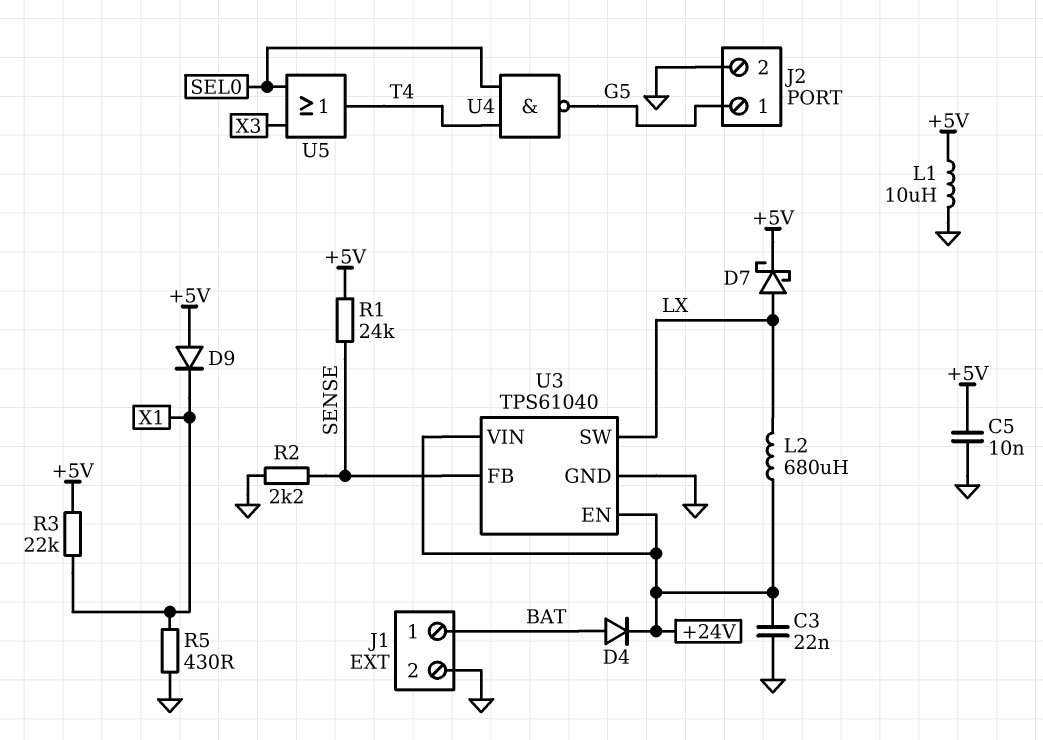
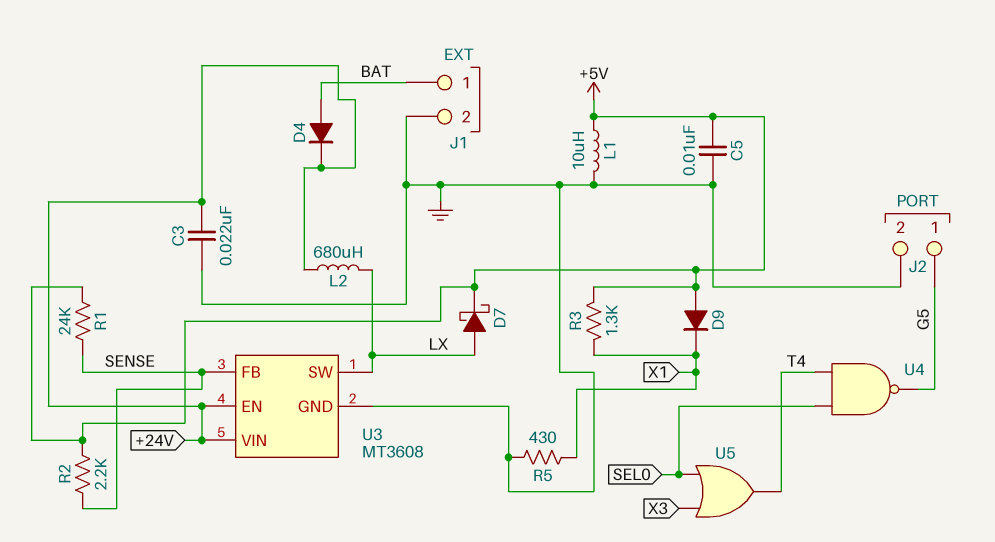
R2: 2.2k (GND, SENSE) -> 2.2k (+5V, SENSE)
R3: 22k (+5V, X1) -> 1.3k (+5V, X1)
U3: TPS61040 -> MT3608

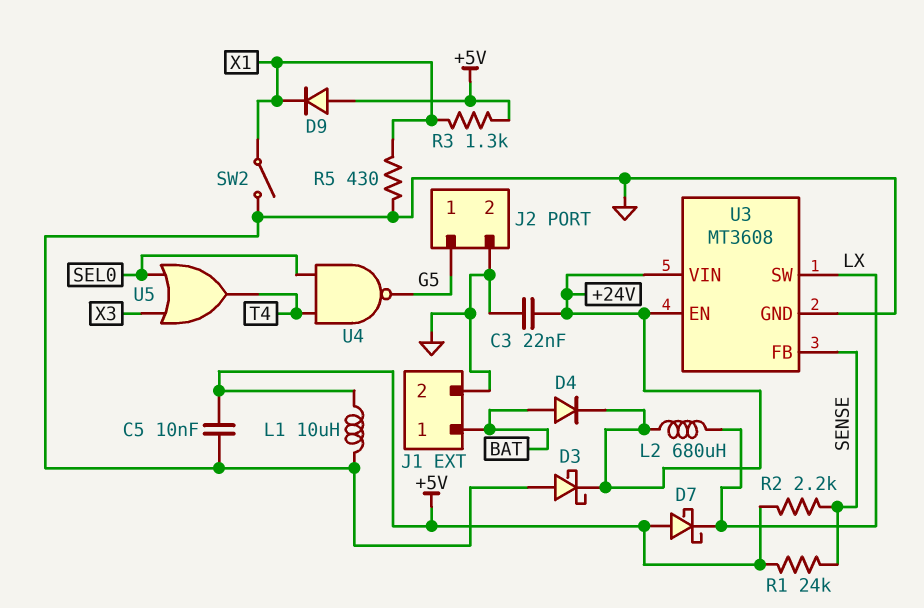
D3: none -> schottky (A GND, K +24V)
D7: schottky (A LX, K +5V) -> schottky (A +5V, K LX)
SW2: none -> switch (GND, X1)

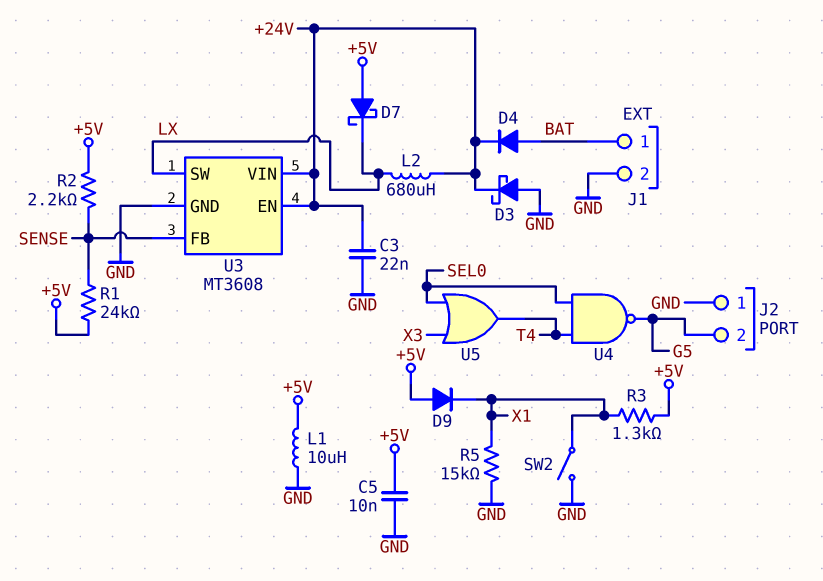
J2 pin 1: G5 -> GND
J2 pin 2: GND -> G5
R5: 430 (GND, X1) -> 15k (GND, X1)

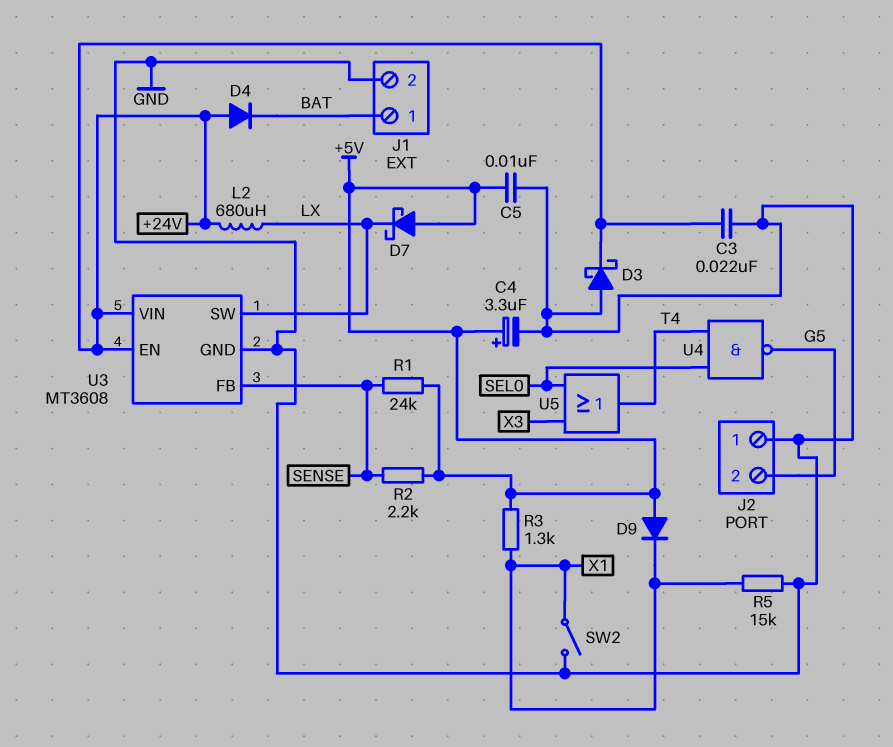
C4: none -> 3.3uF (plus +5V, minus GND)
D4: diode (A BAT, K +24V) -> diode (A +24V, K BAT)
L1: 10uH (+5V, GND) -> none

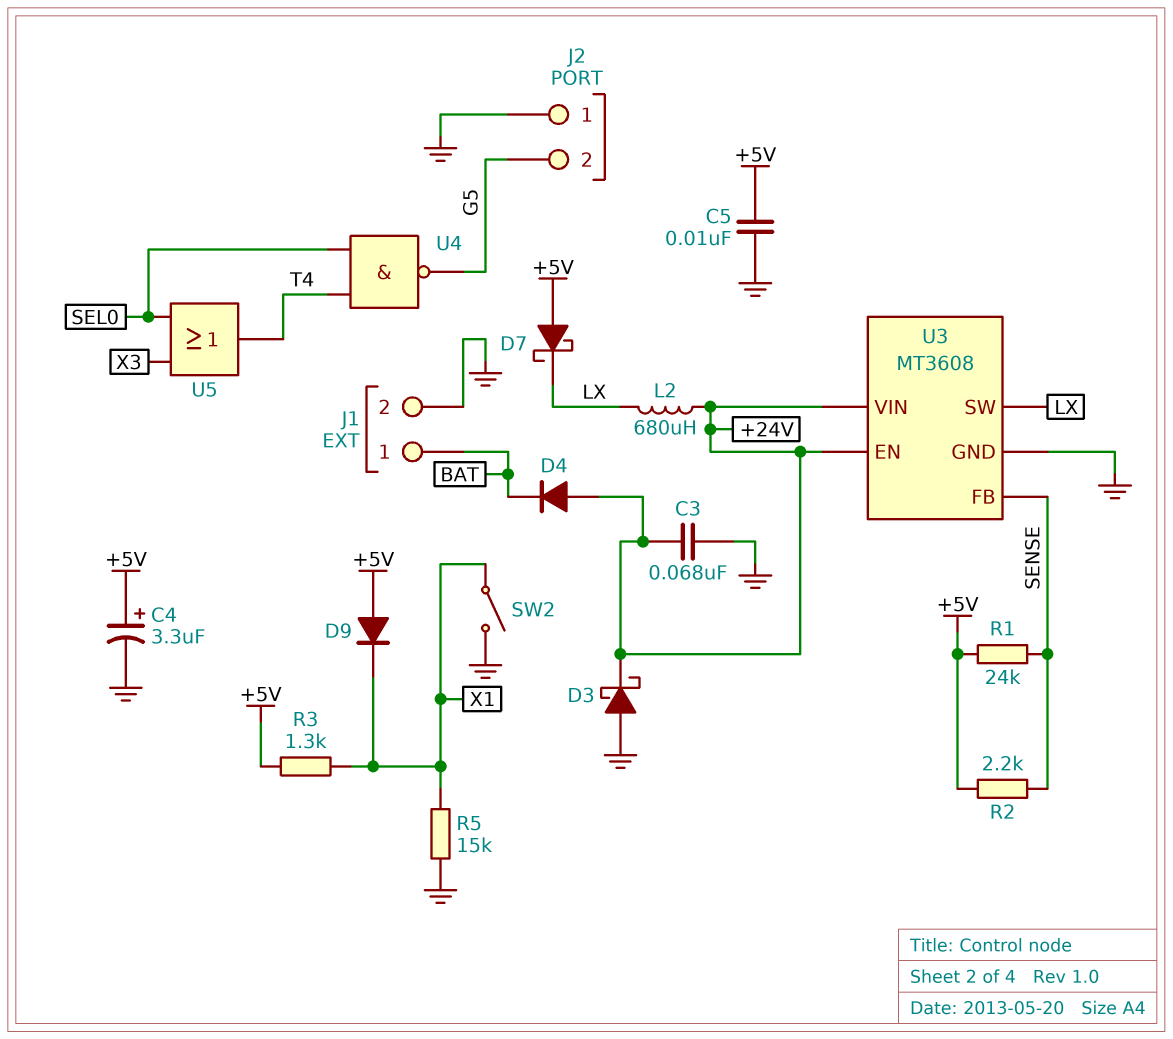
C3: 22nF (+24V, GND) -> 68nF (+24V, GND)

